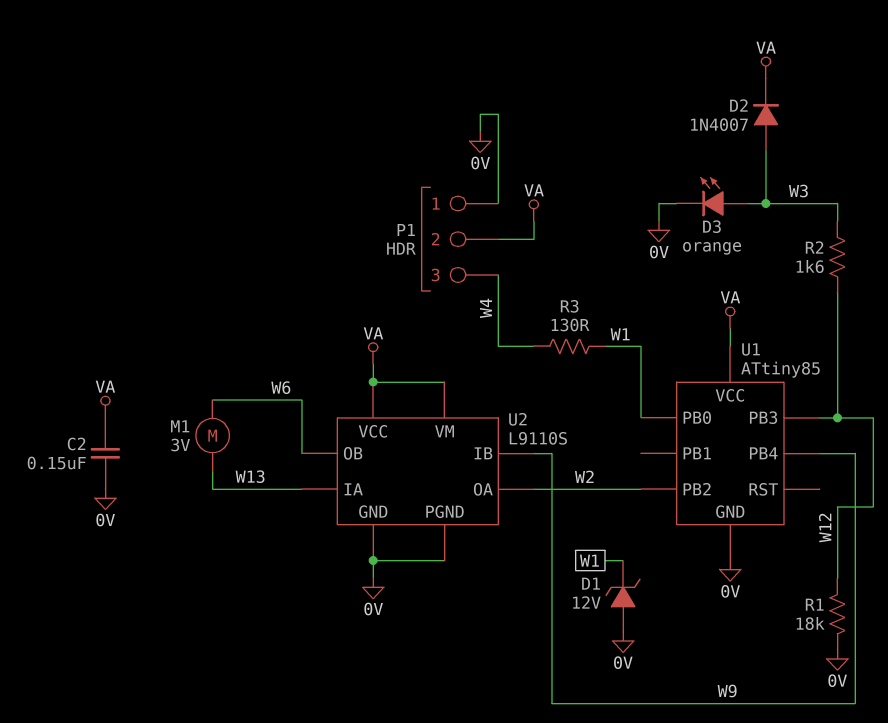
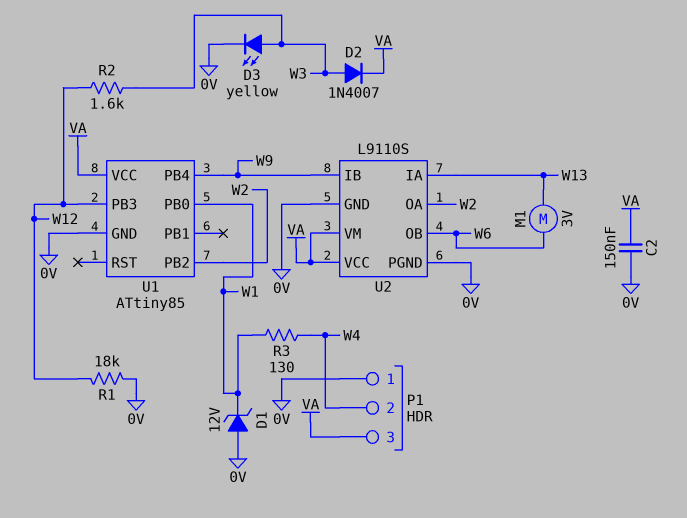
D3: LED orange (A W3, K 0V) -> LED yellow (A W3, K 0V)
P1 pin 2: VA -> W4
P1 pin 3: W4 -> VA

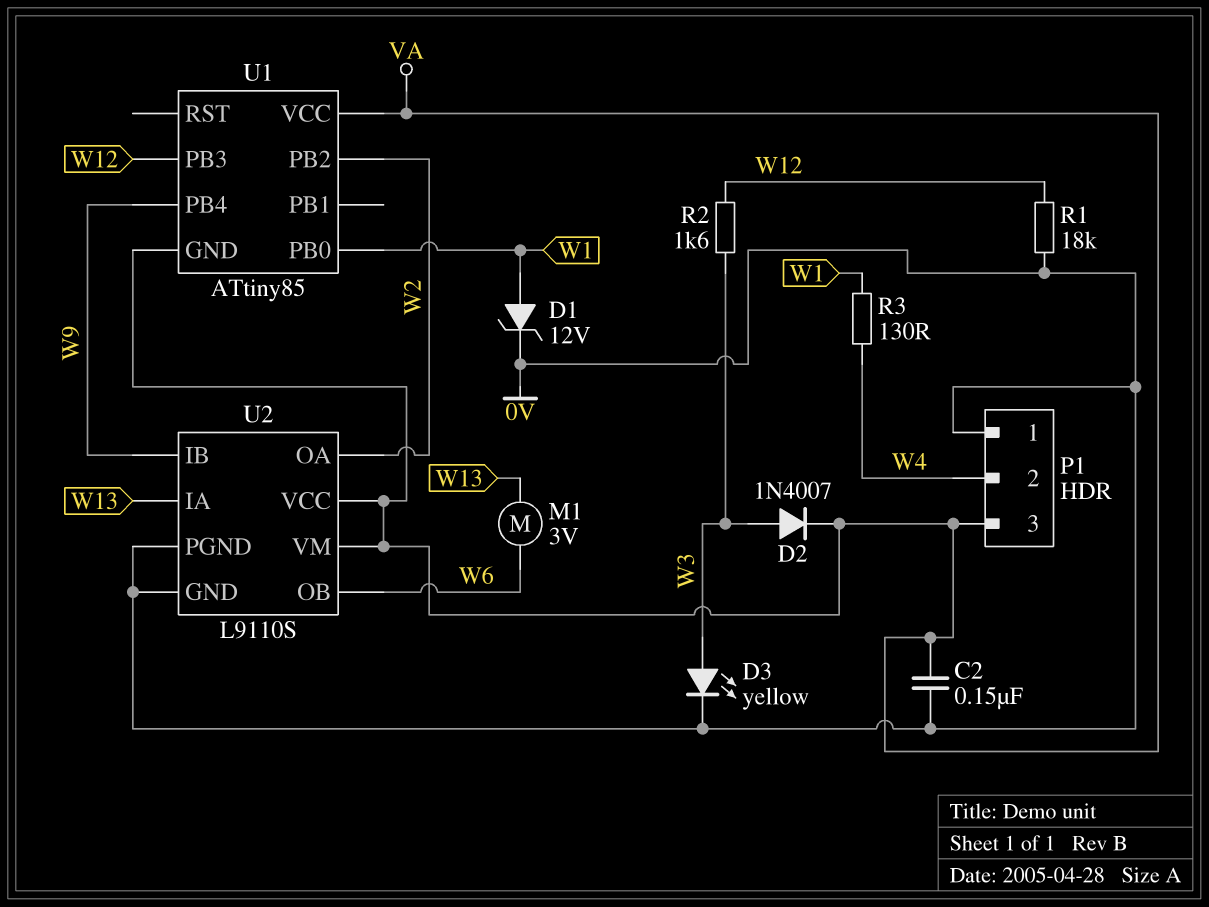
D1: zener 12V (A 0V, K W1) -> zener 12V (A W1, K 0V)
U1 pin GND: 0V -> VA

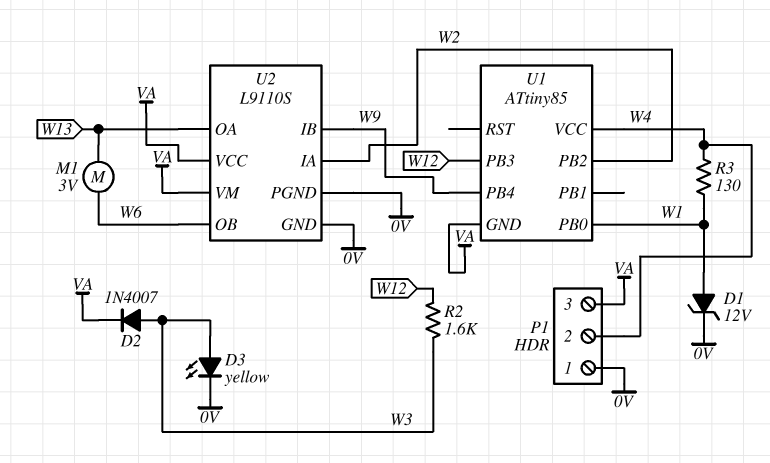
C2: 150nF (0V, VA) -> none
R1: 18k (0V, W12) -> none
U1 pin VCC: VA -> W4
U2 pin IA: W13 -> W2
U2 pin OA: W2 -> W13

